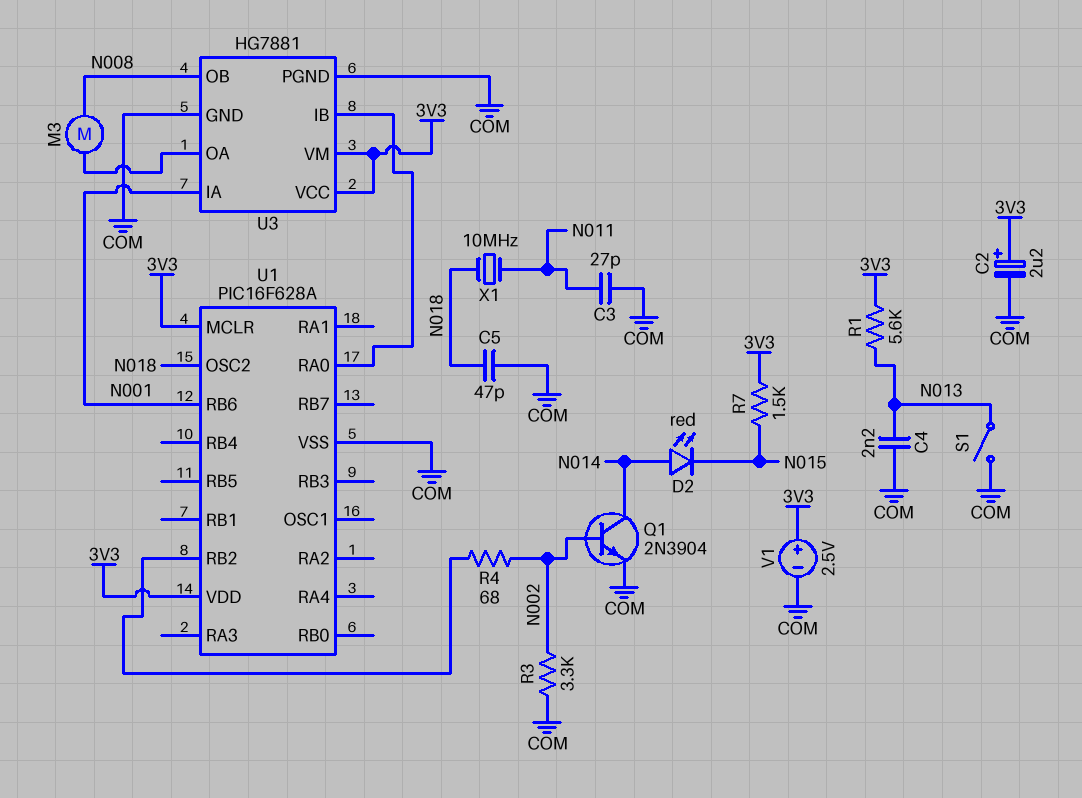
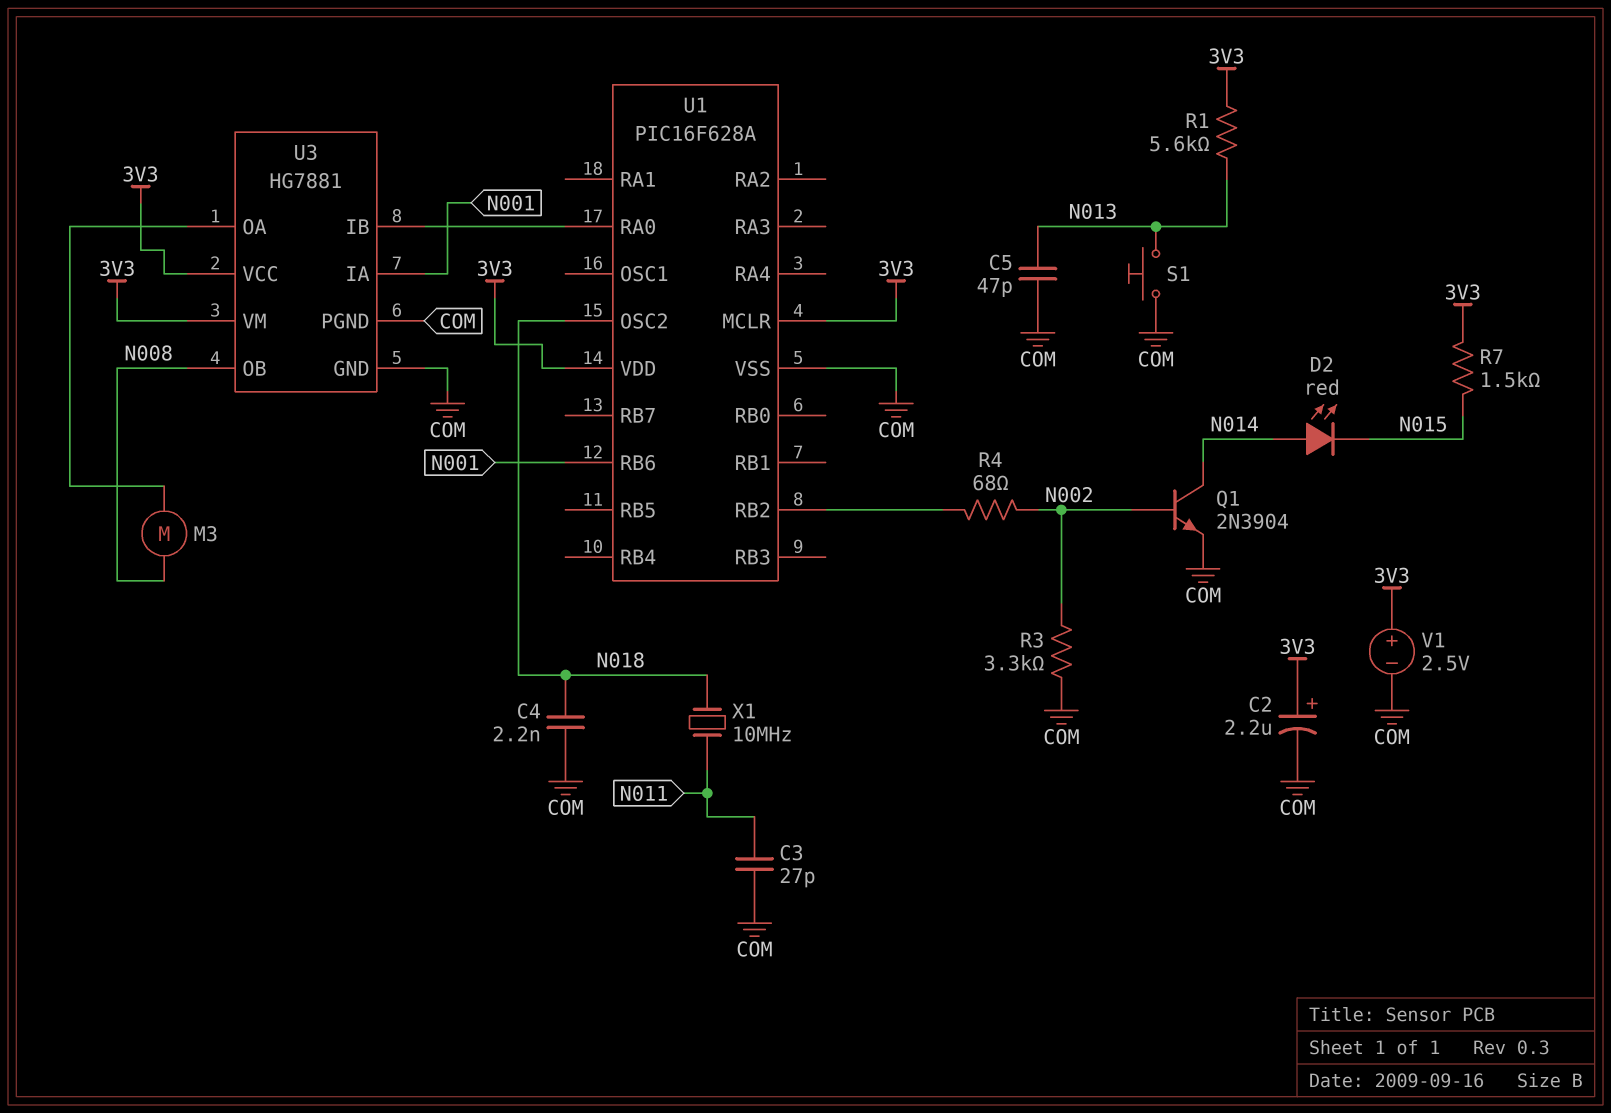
C4: 2.2nF (COM, N013) -> 2.2nF (COM, N018)
C5: 47pF (COM, N018) -> 47pF (COM, N013)
S1: switch (COM, N013) -> button (COM, N013)

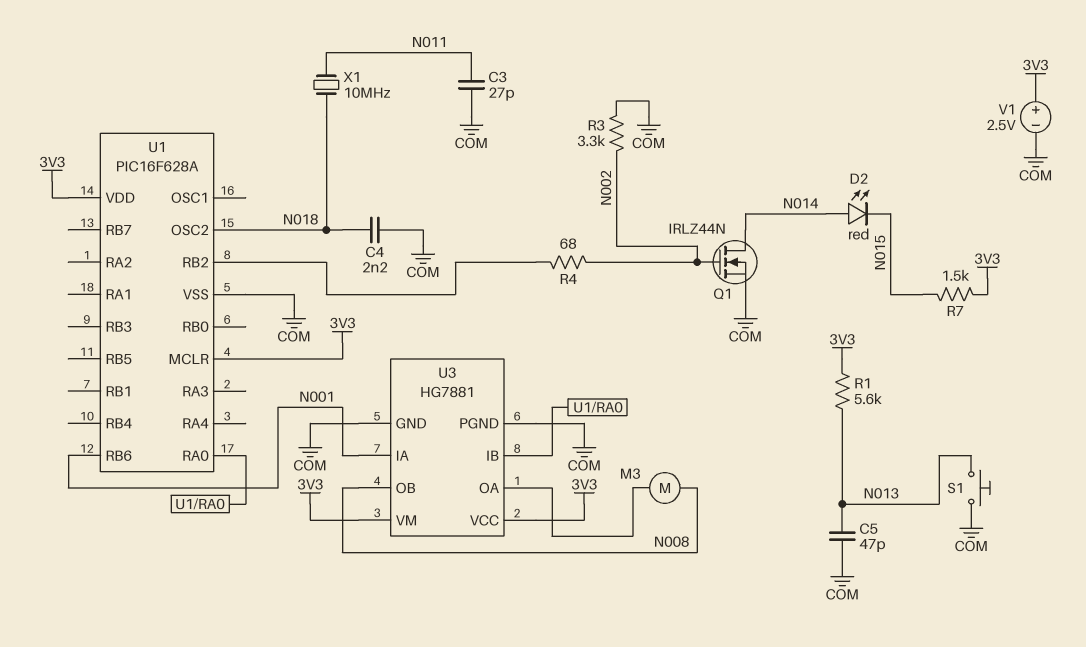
C2: 2.2uF (plus 3V3, minus COM) -> none
Q1: NPN 2N3904 (B N002, C N014, E COM) -> NMOS IRLZ44N (G N002, D N014, S COM)

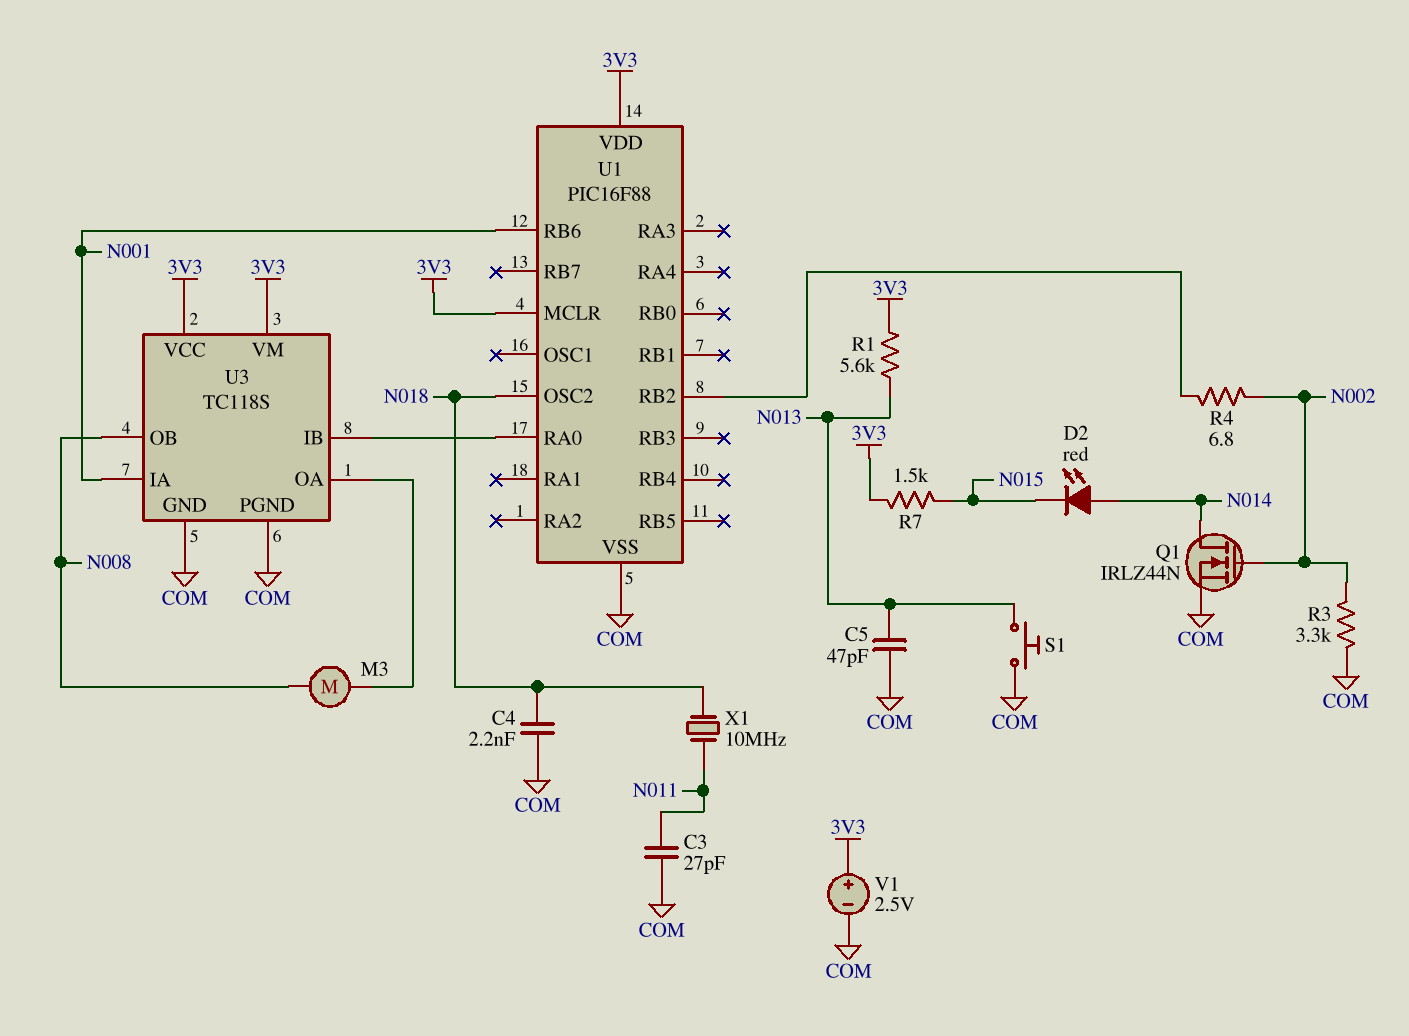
R4: 68 (N002, U1/RB2) -> 6.8 (N002, U1/RB2)
U1: PIC16F628A -> PIC16F88
U3: HG7881 -> TC118S

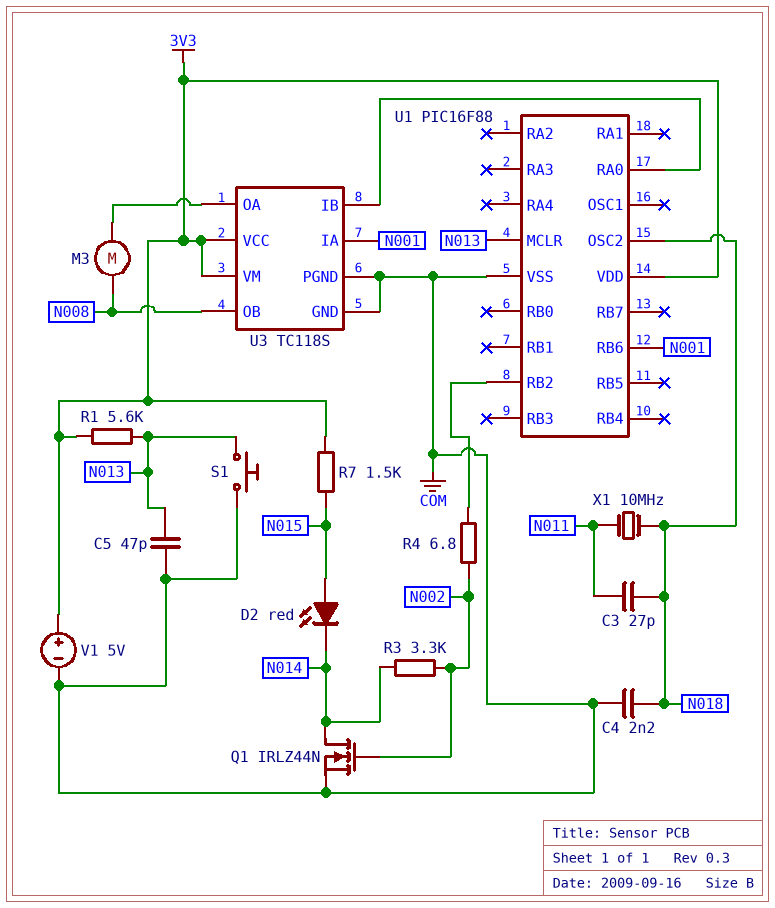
C3: 27pF (COM, N011) -> 27pF (N011, N018)
D2: LED red (A N014, K N015) -> LED red (A N015, K N014)
R3: 3.3k (COM, N002) -> 3.3k (N002, N014)
U1 pin MCLR: 3V3 -> N013
V1: 2.5V (plus 3V3, minus COM) -> 5V (plus 3V3, minus COM)

